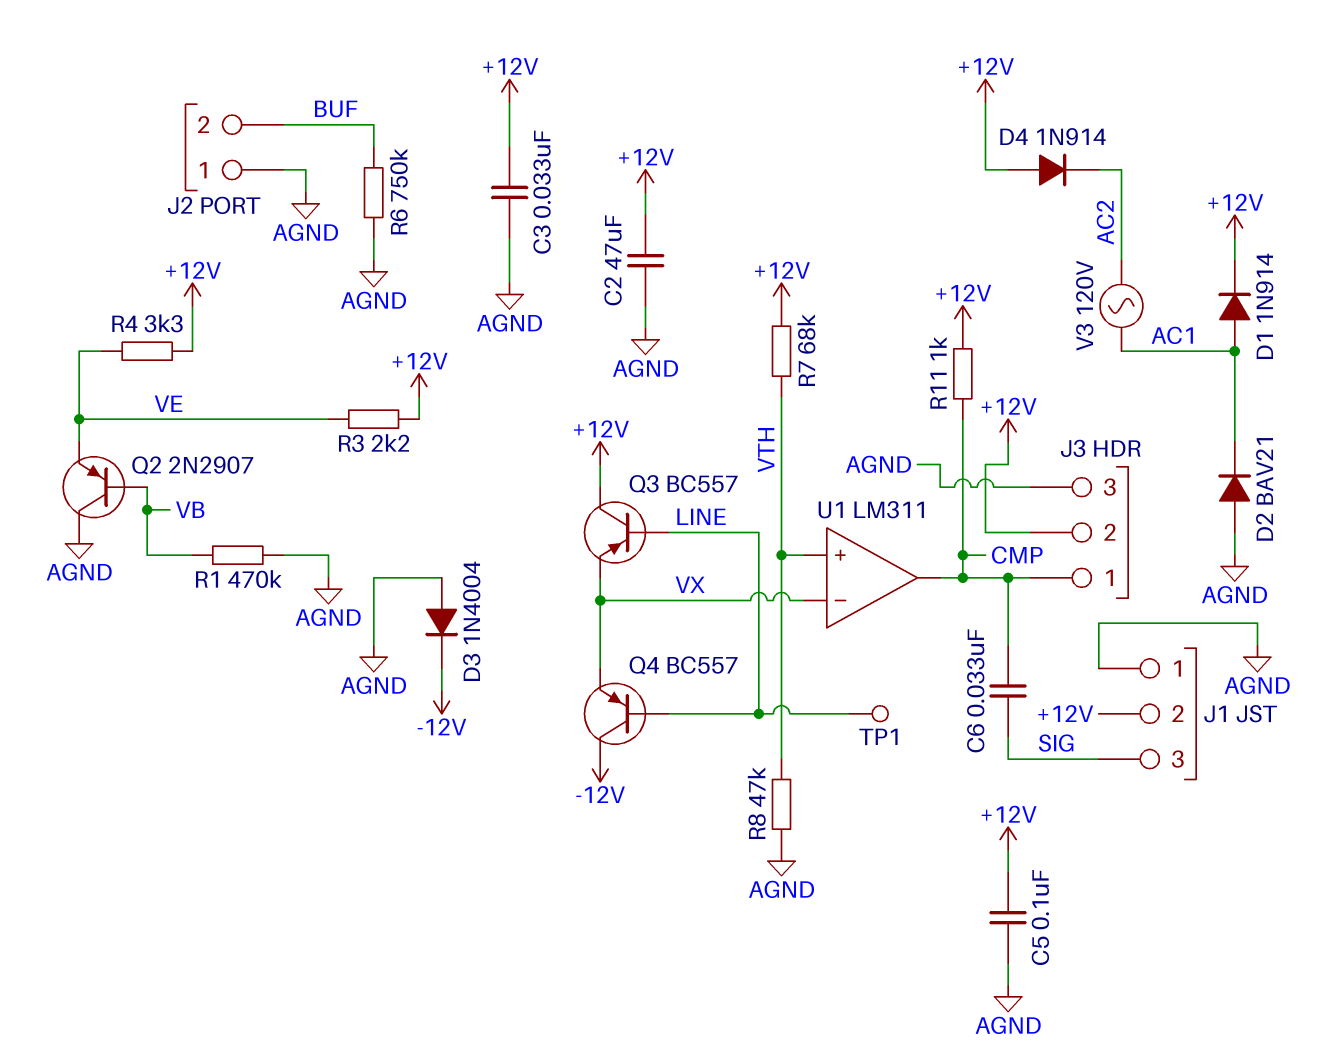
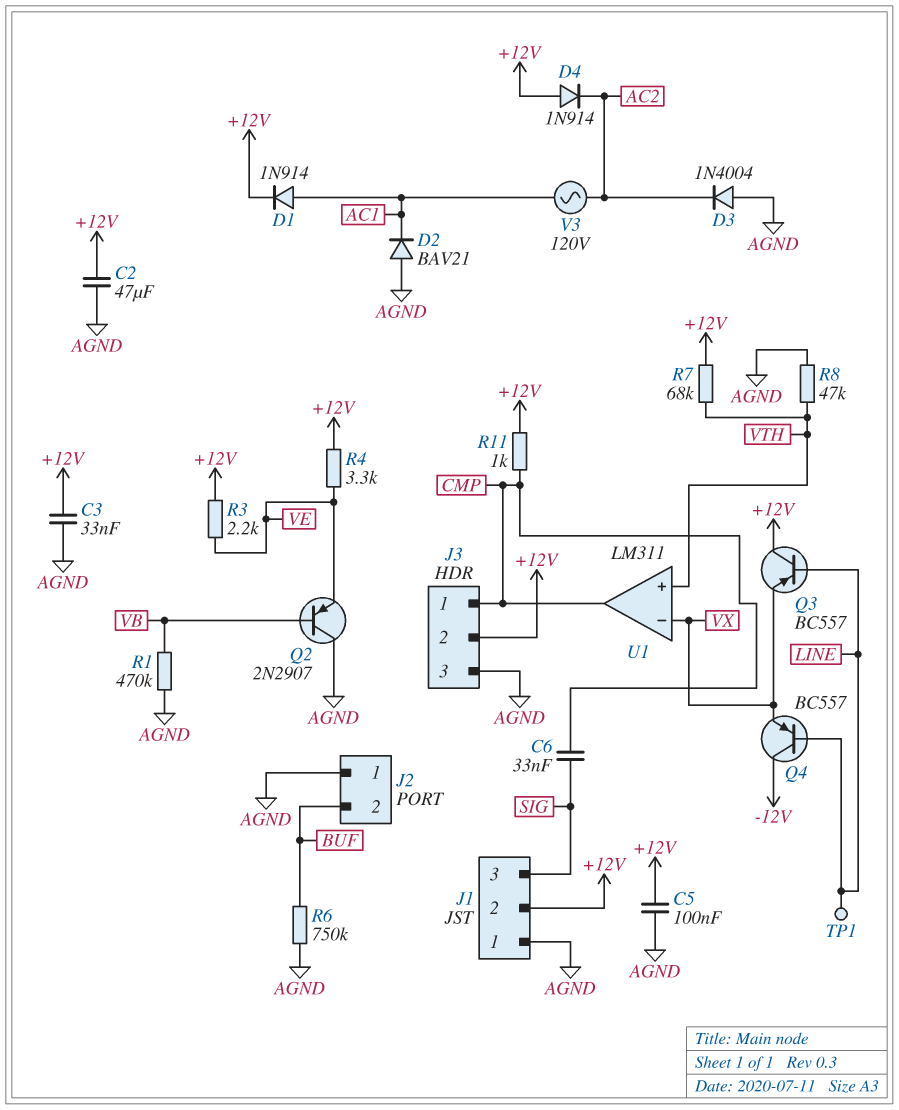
D3: diode 1N4004 (A AGND, K -12V) -> diode 1N4004 (A AGND, K AC2)

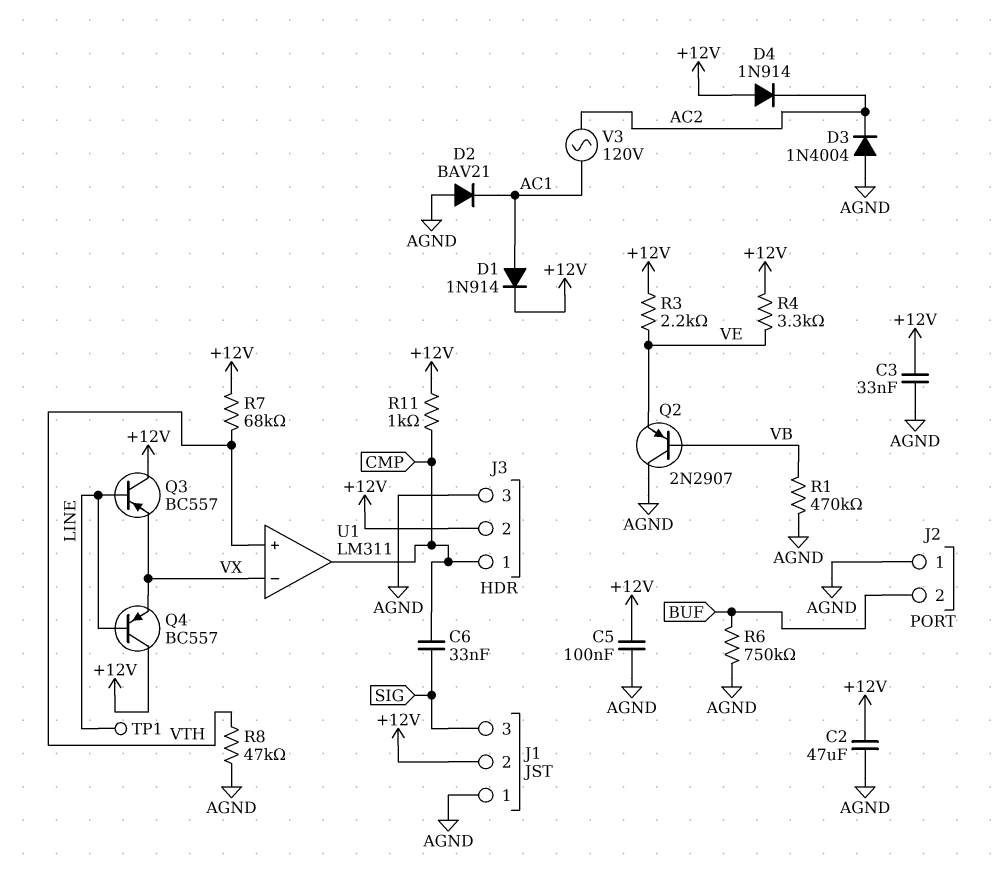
Q4: PNP BC557 (B LINE, C -12V, E VX) -> PNP BC557 (B LINE, C +12V, E VX)

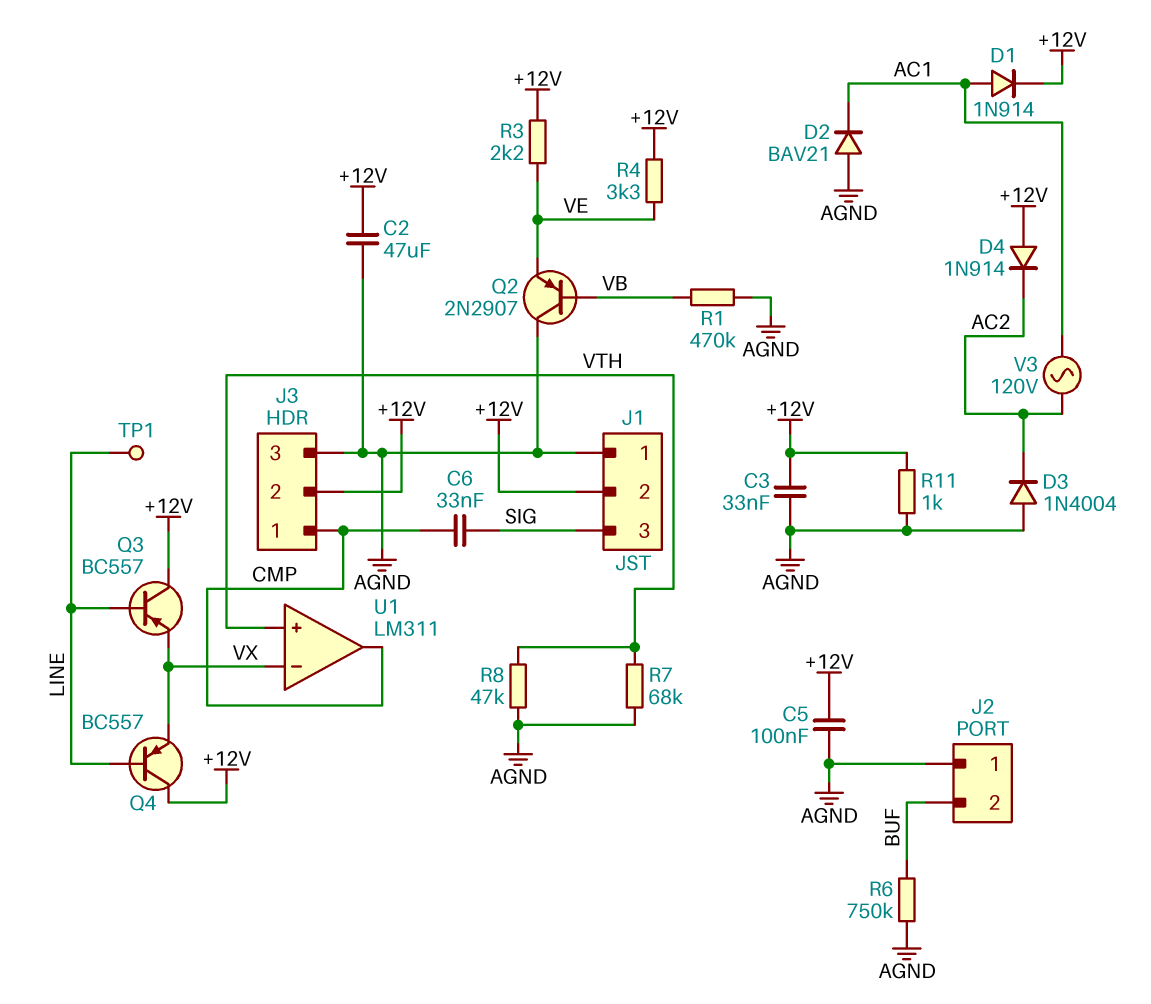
R7: 68k (+12V, VTH) -> 68k (AGND, VTH)
R11: 1k (+12V, CMP) -> 1k (+12V, AGND)

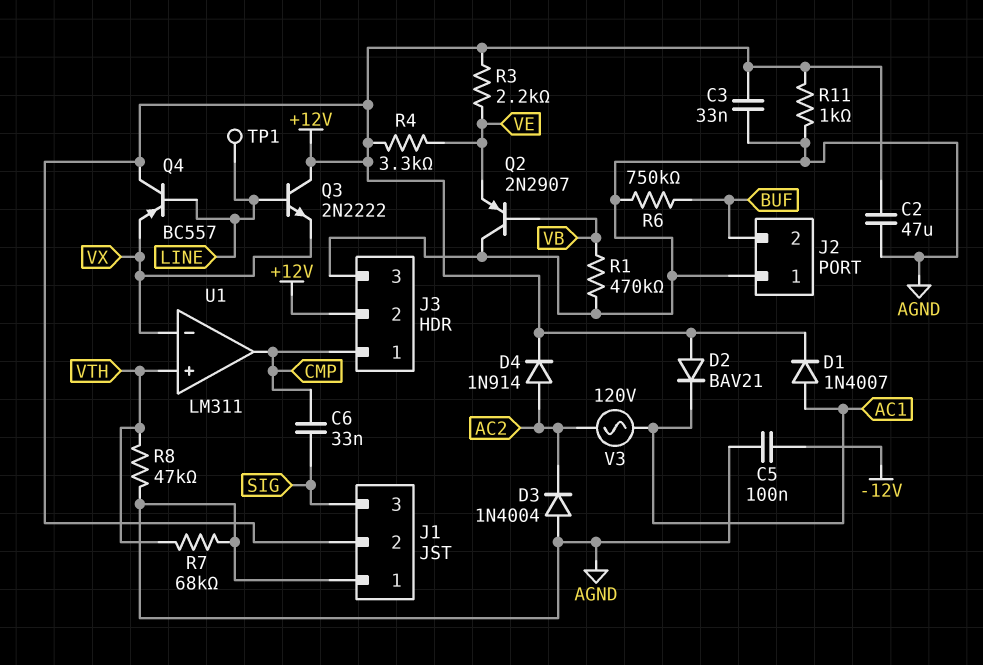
C5: 100nF (+12V, AGND) -> 100nF (-12V, AGND)
D1: diode 1N914 (A AC1, K +12V) -> diode 1N4007 (A AC1, K +12V)
D2: diode BAV21 (A AGND, K AC1) -> diode BAV21 (A +12V, K AC1)
D4: diode 1N914 (A +12V, K AC2) -> diode 1N914 (A AC2, K +12V)
Q3: PNP BC557 (B LINE, C +12V, E VX) -> NPN 2N2222 (B LINE, C +12V, E VX)

